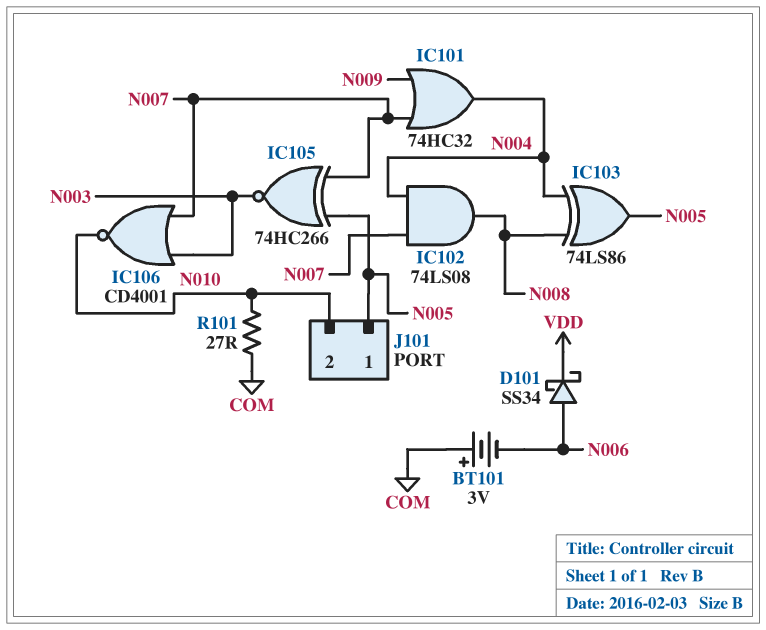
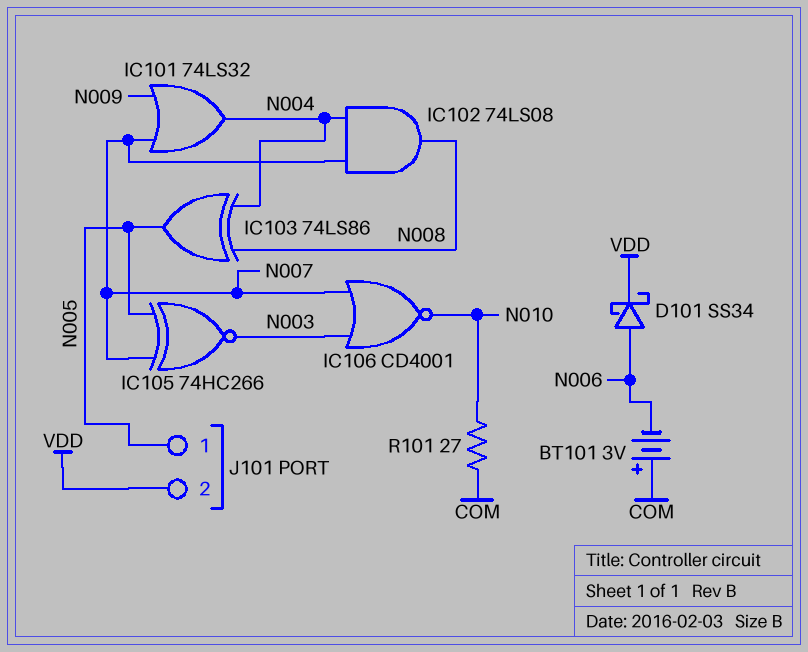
IC101: OR 74HC32 (in N007, in N009, out N004) -> OR 74LS32 (in N007, in N009, out N004)
J101 pin 2: N010 -> VDD

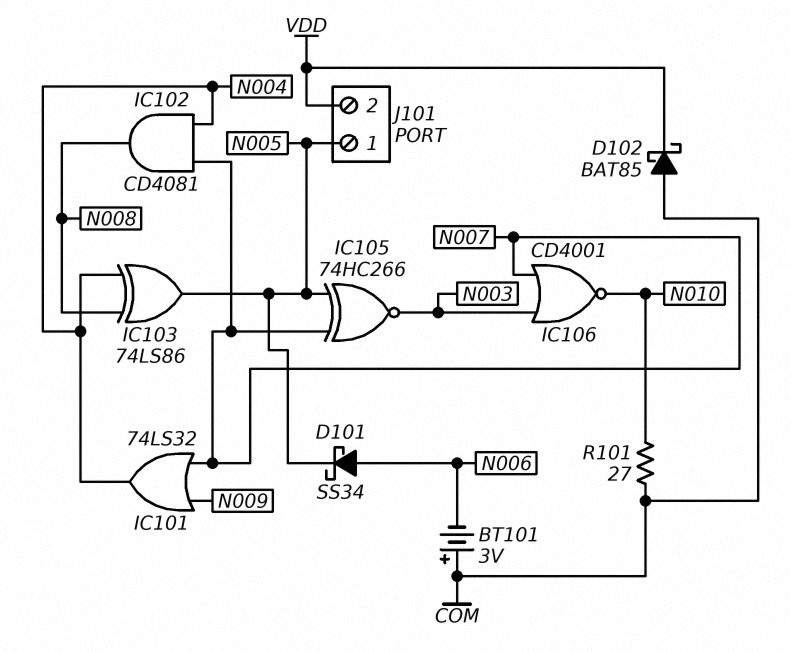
D101: schottky SS34 (A N006, K VDD) -> schottky SS34 (A N006, K N005)
D102: none -> schottky BAT85 (A COM, K VDD)
IC102: AND 74LS08 (in N004, in N007, out N008) -> AND CD4081 (in N004, in N007, out N008)

